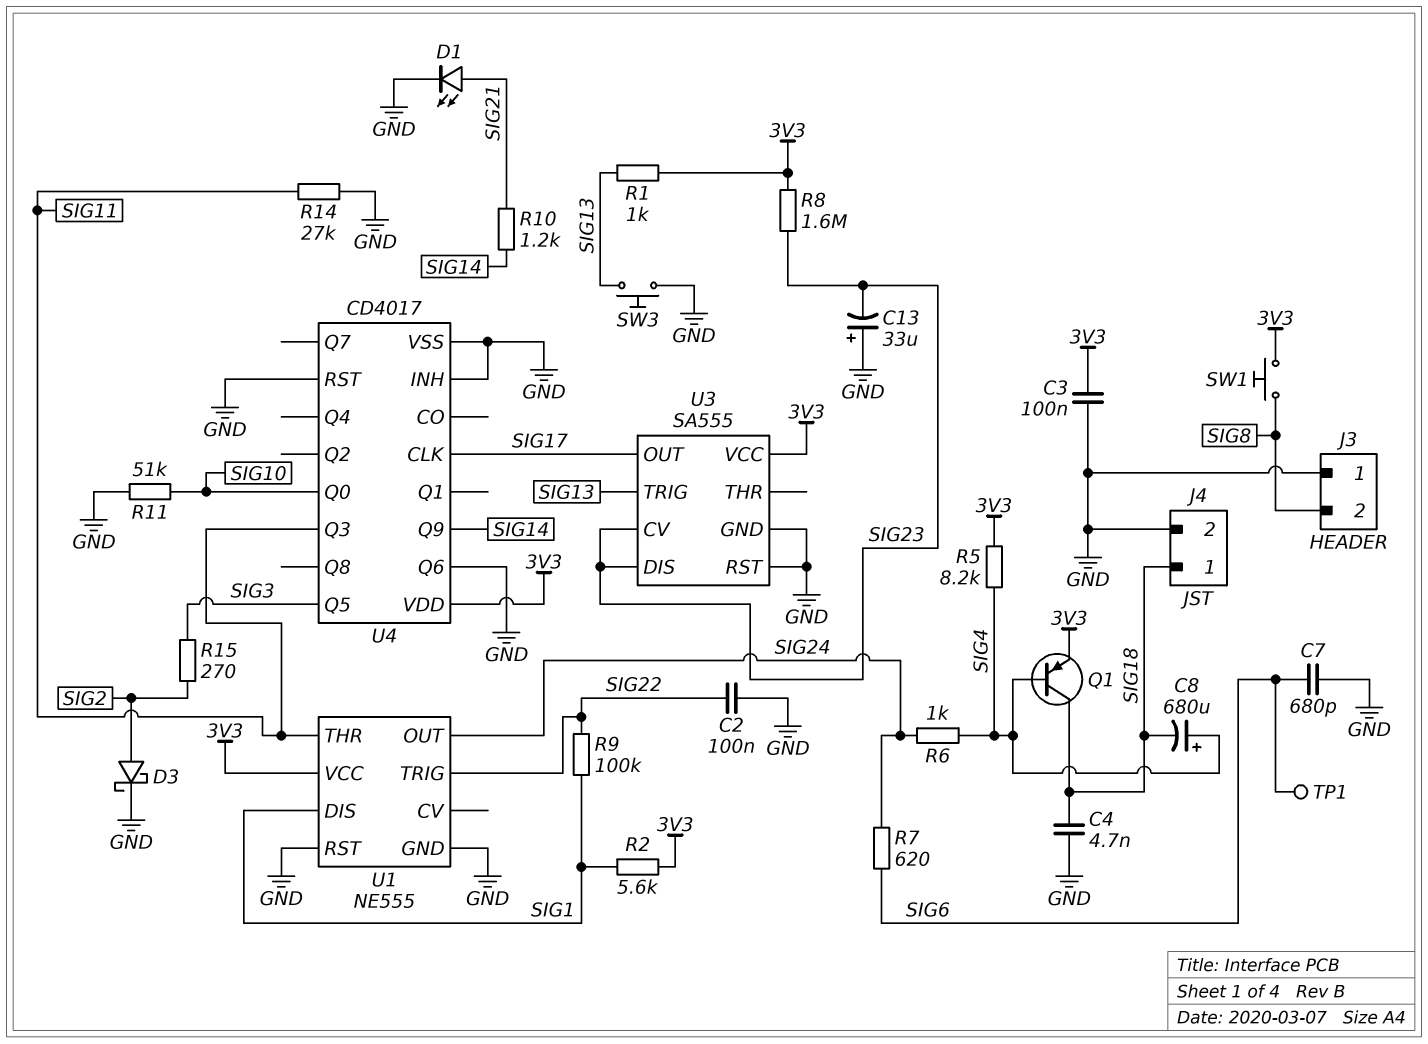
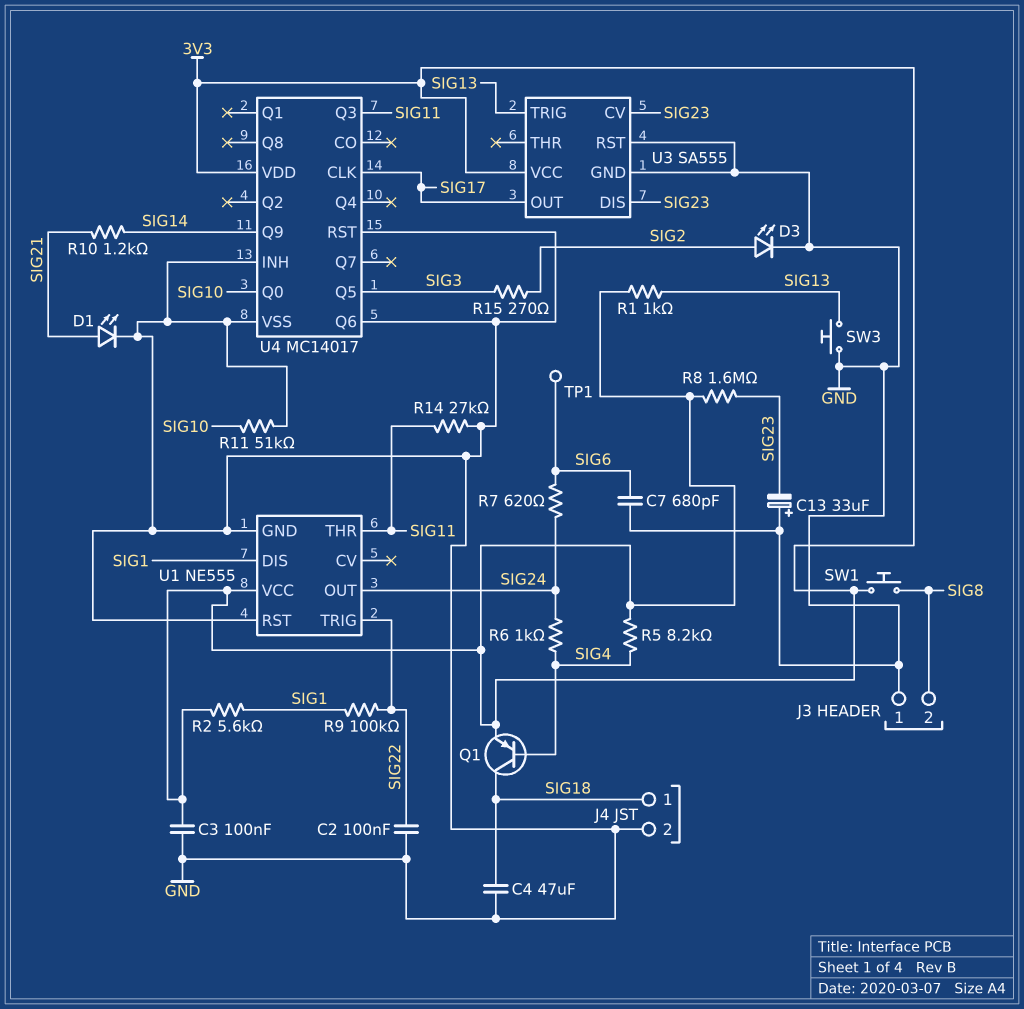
C4: 4.7nF (GND, SIG18) -> 47uF (GND, SIG18)
C8: 680uF (plus SIG4, minus SIG18) -> none
D3: schottky (A SIG2, K GND) -> LED (A SIG2, K GND)
U4: CD4017 -> MC14017

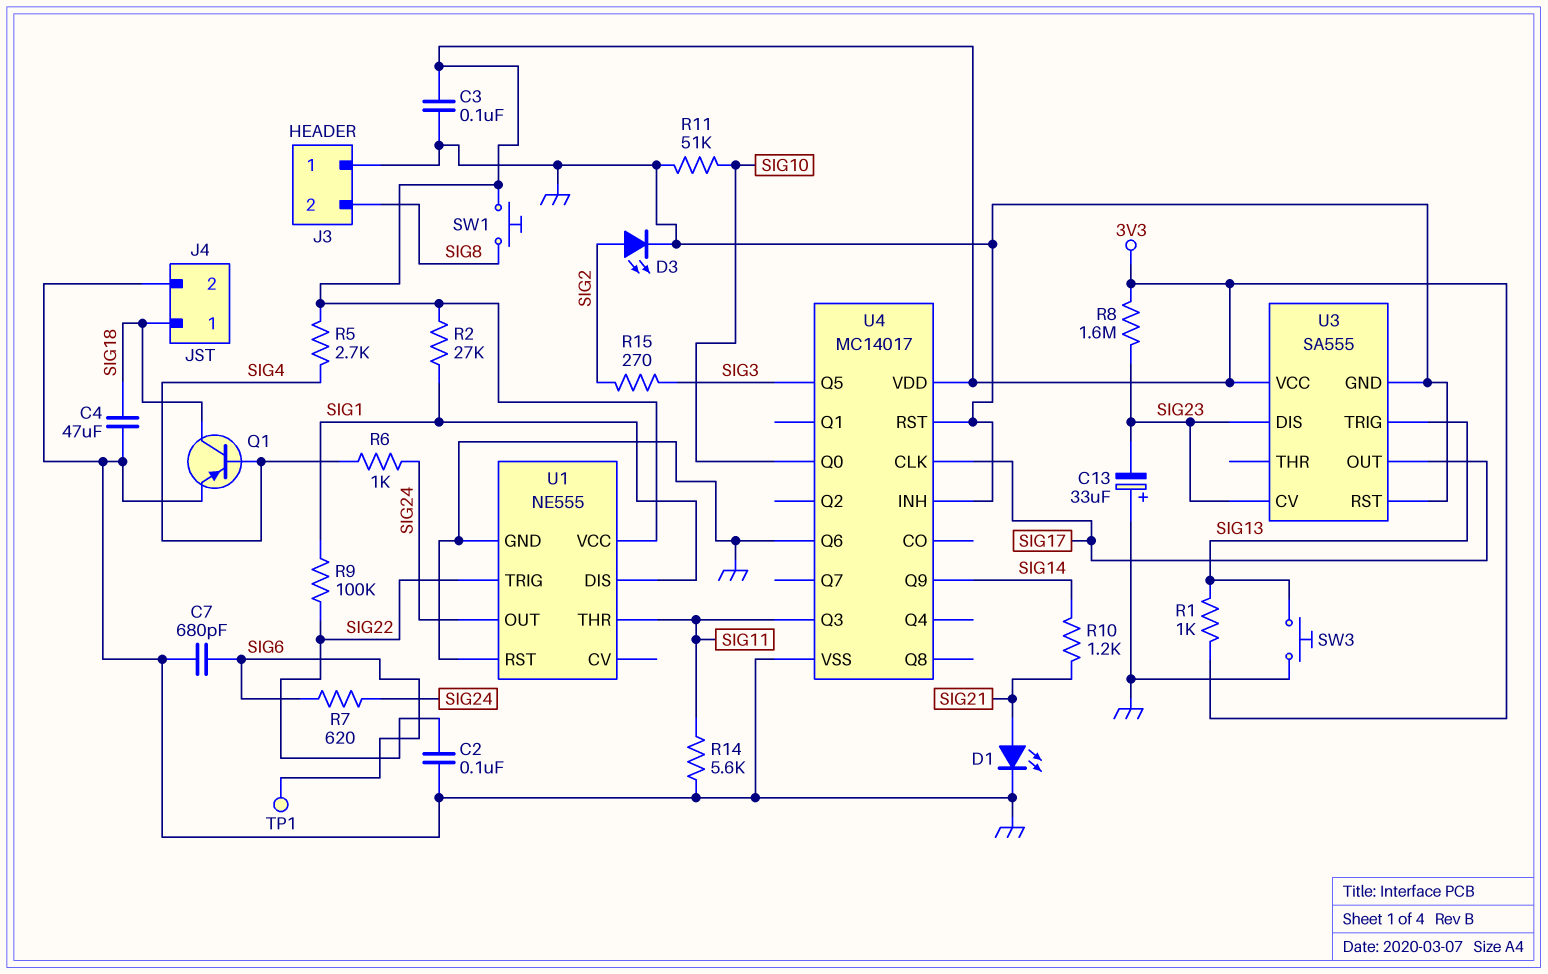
Q1: PNP (B SIG4, C SIG18, E 3V3) -> PNP (B SIG4, C SIG18, E GND)
R2: 5.6k (3V3, SIG1) -> 27k (3V3, SIG1)
R5: 8.2k (3V3, SIG4) -> 2.7k (3V3, SIG4)
R14: 27k (GND, SIG11) -> 5.6k (GND, SIG11)

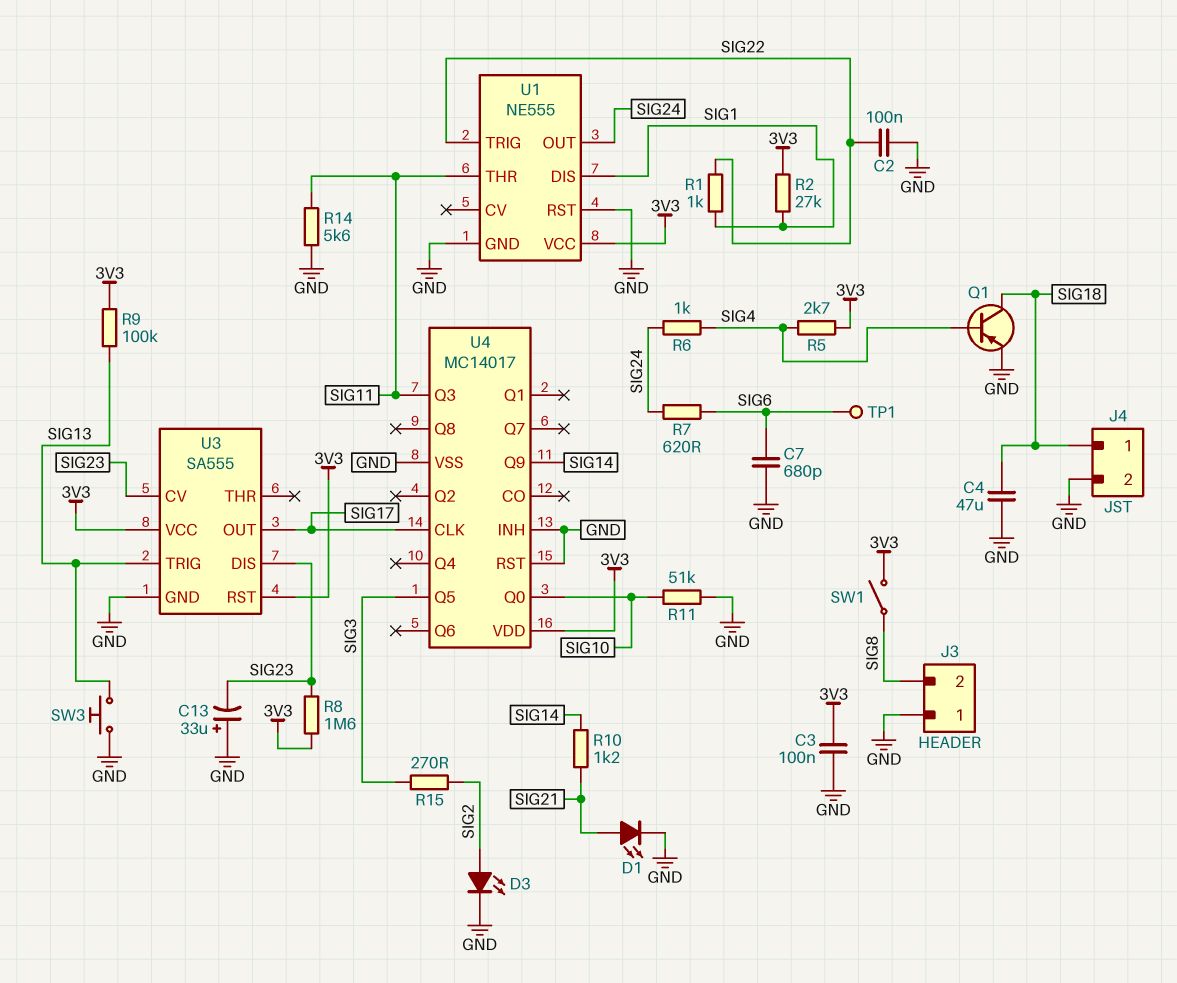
R1: 1k (3V3, SIG13) -> 1k (SIG1, SIG22)
R9: 100k (SIG1, SIG22) -> 100k (3V3, SIG13)
SW1: button (3V3, SIG8) -> switch (3V3, SIG8)
U3 pin RST: GND -> 3V3
U4 pin Q6: GND -> none

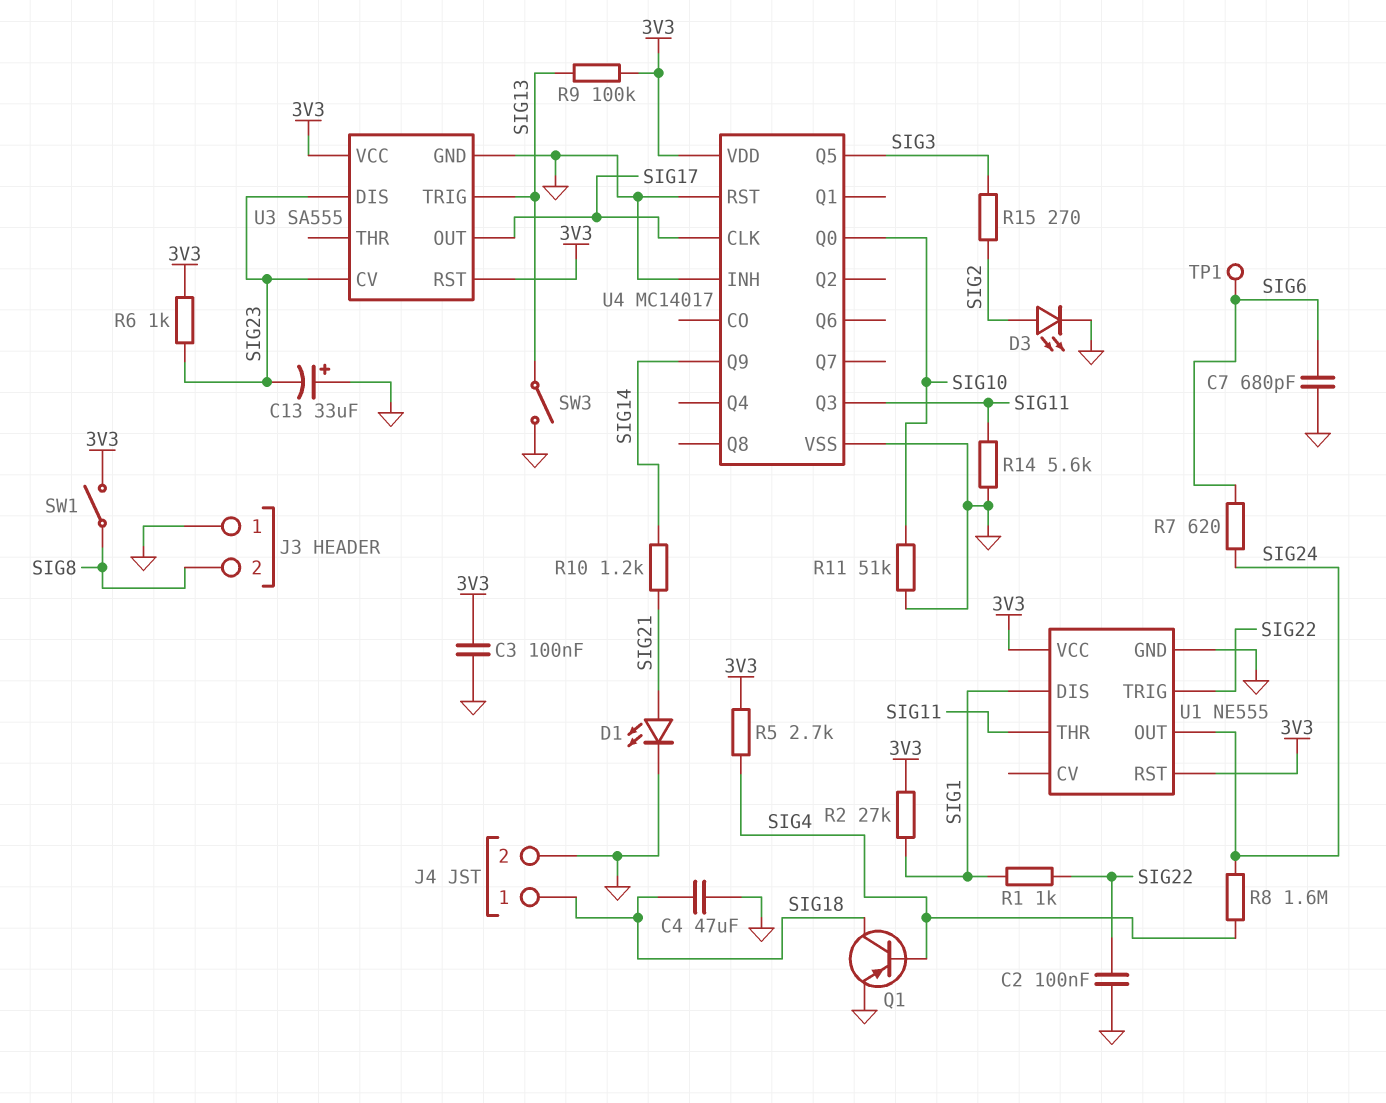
R6: 1k (SIG4, SIG24) -> 1k (3V3, SIG23)
R8: 1.6M (3V3, SIG23) -> 1.6M (SIG4, SIG24)
SW3: button (GND, SIG13) -> switch (GND, SIG13)
U1 pin RST: GND -> 3V3

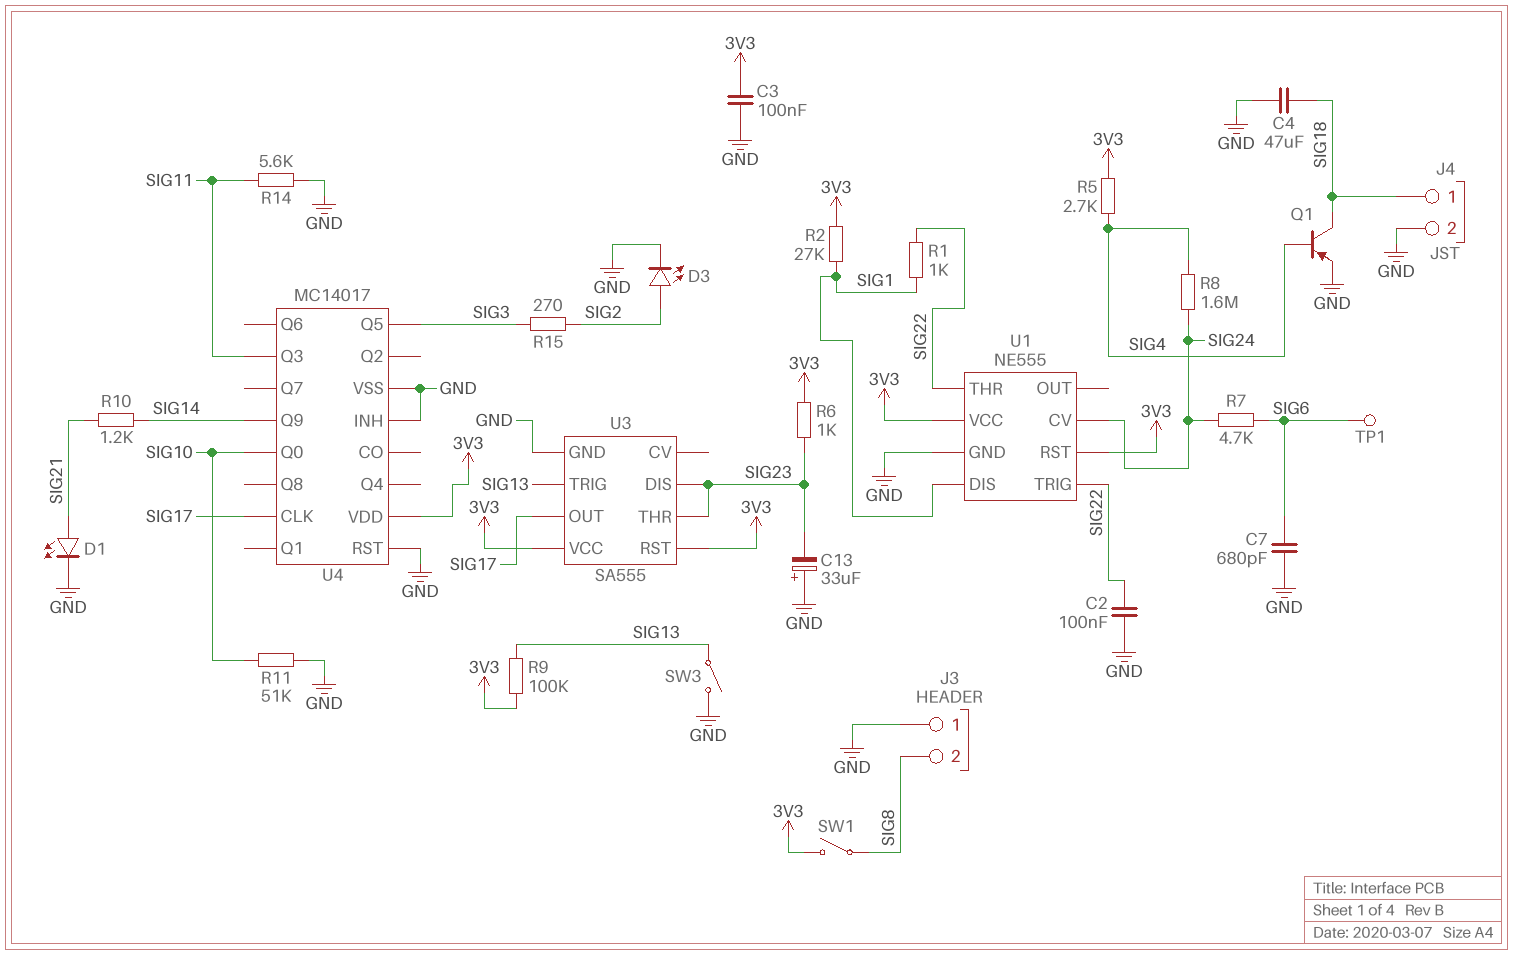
R7: 620 (SIG6, SIG24) -> 4.7k (SIG6, SIG24)
U1 pin CV: none -> SIG24
U1 pin OUT: SIG24 -> none
U1 pin THR: SIG11 -> SIG22
U3 pin CV: SIG23 -> none
U3 pin THR: none -> SIG23

